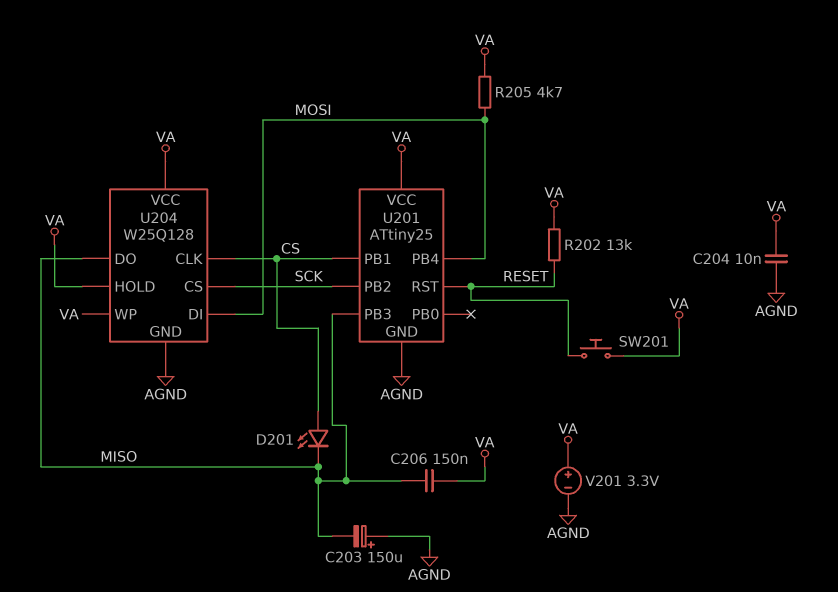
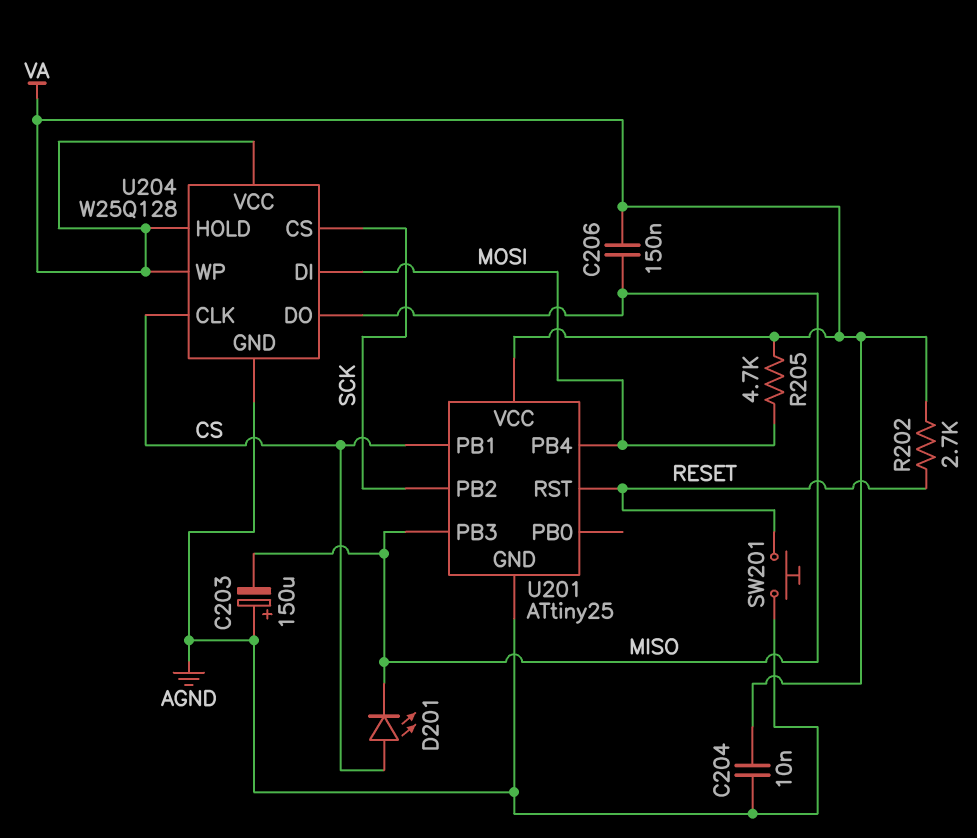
R202: 13k (RESET, VA) -> 2.7k (RESET, VA)
SW201: button (RESET, VA) -> button (AGND, RESET)
V201: 3.3V (plus VA, minus AGND) -> none

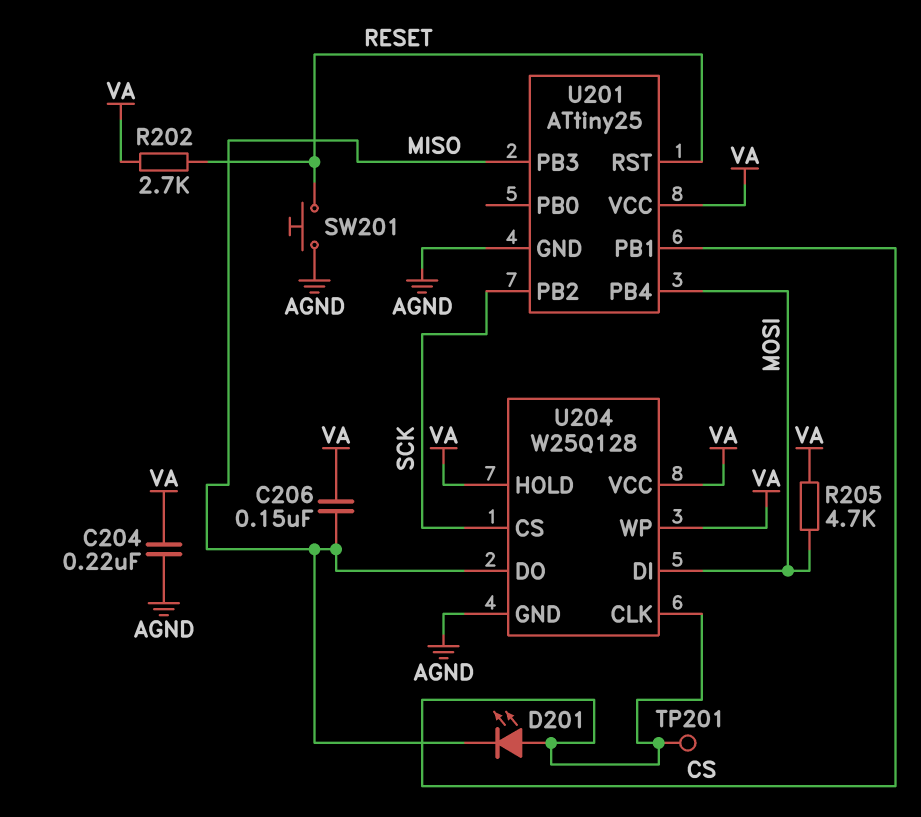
C203: 150uF (plus AGND, minus MISO) -> none
C204: 10nF (AGND, VA) -> 220nF (AGND, VA)
TP201: none -> test point (CS)

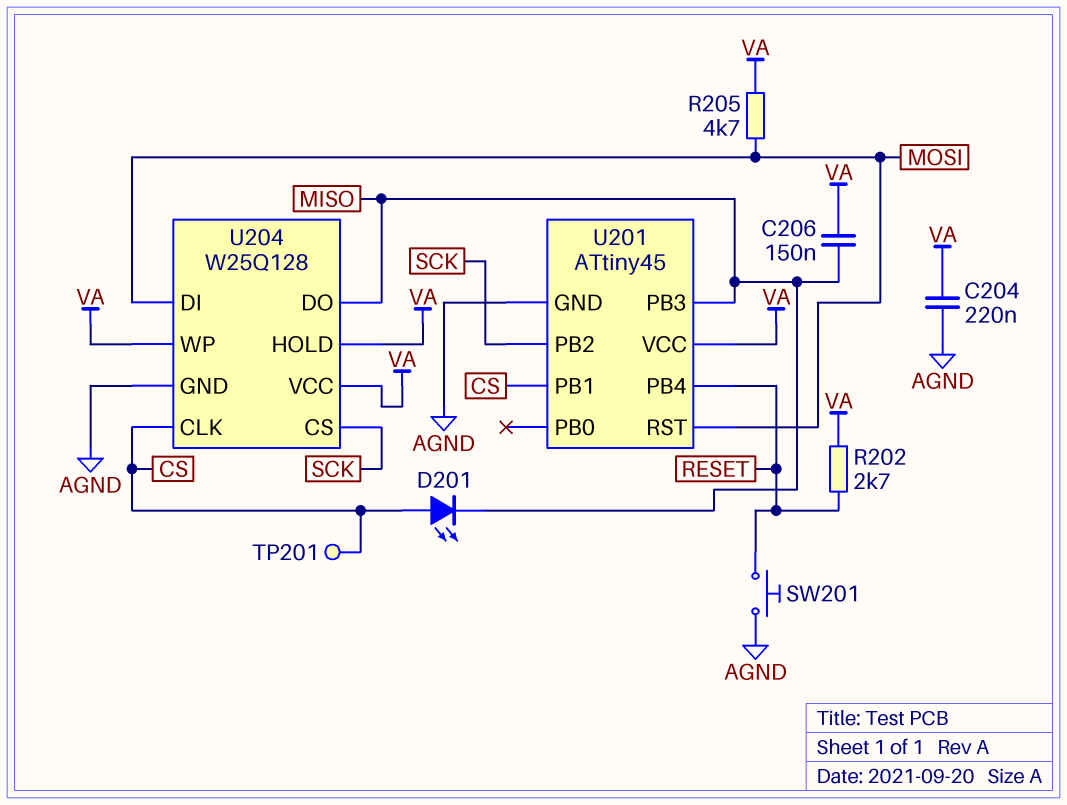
U201: ATtiny25 -> ATtiny45
U201 pin PB4: MOSI -> RESET
U201 pin RST: RESET -> MOSI

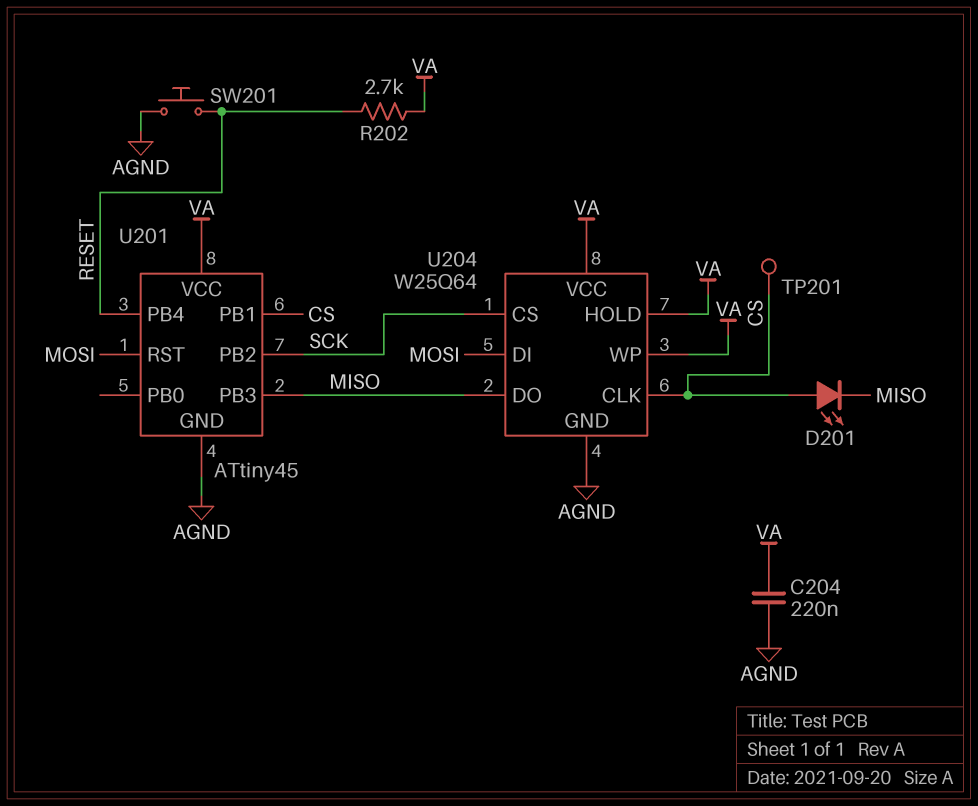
C206: 150nF (MISO, VA) -> none
R205: 4.7k (MOSI, VA) -> none
U204: W25Q128 -> W25Q64

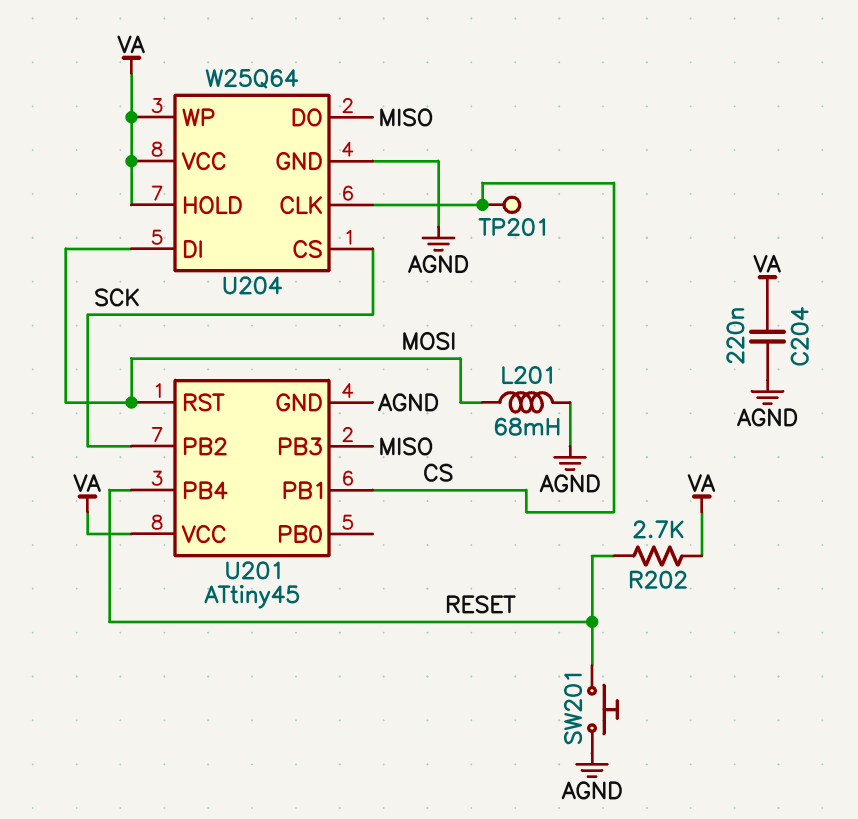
D201: LED (A CS, K MISO) -> none
L201: none -> 68mH (AGND, MOSI)

